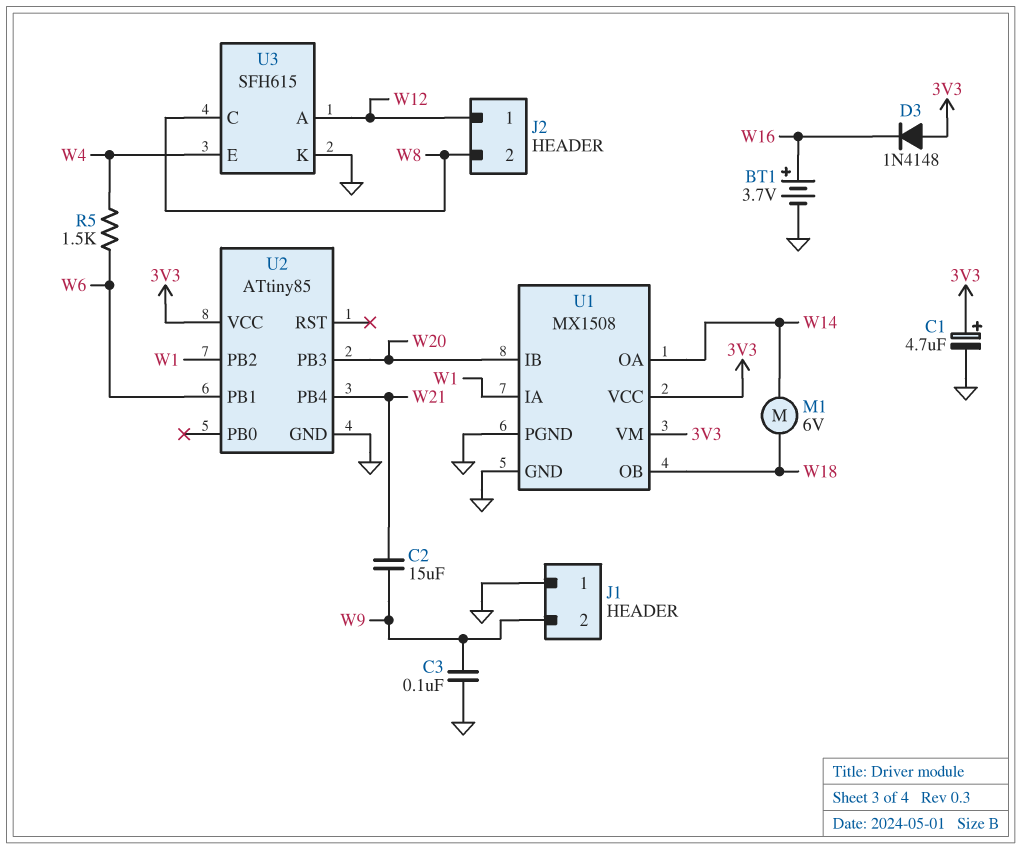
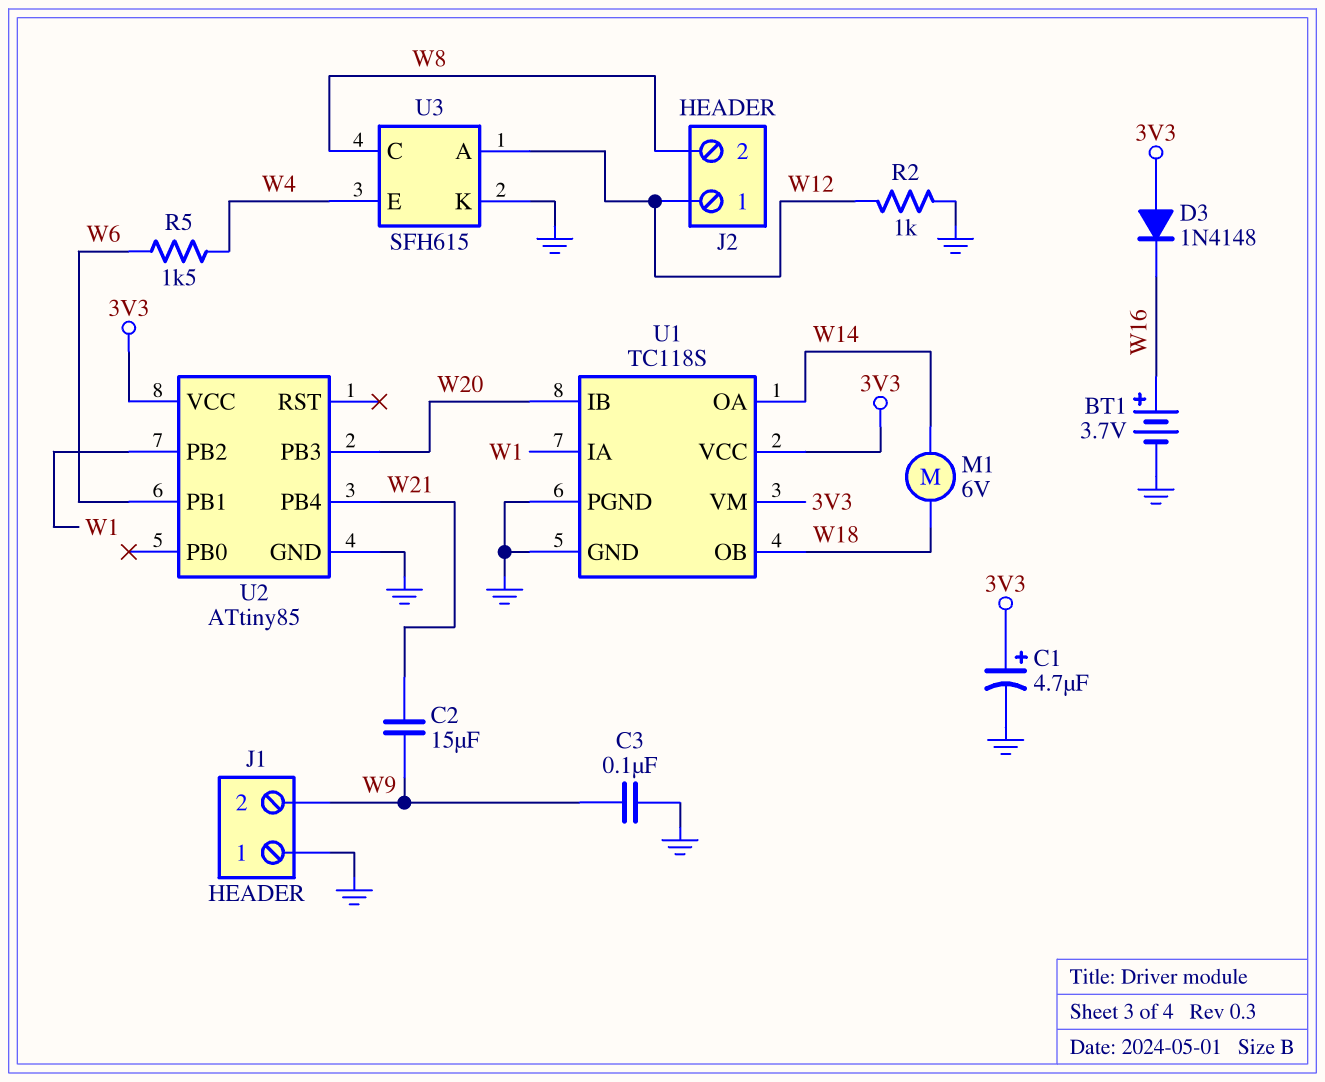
R2: none -> 1k (GND, W12)
U1: MX1508 -> TC118S

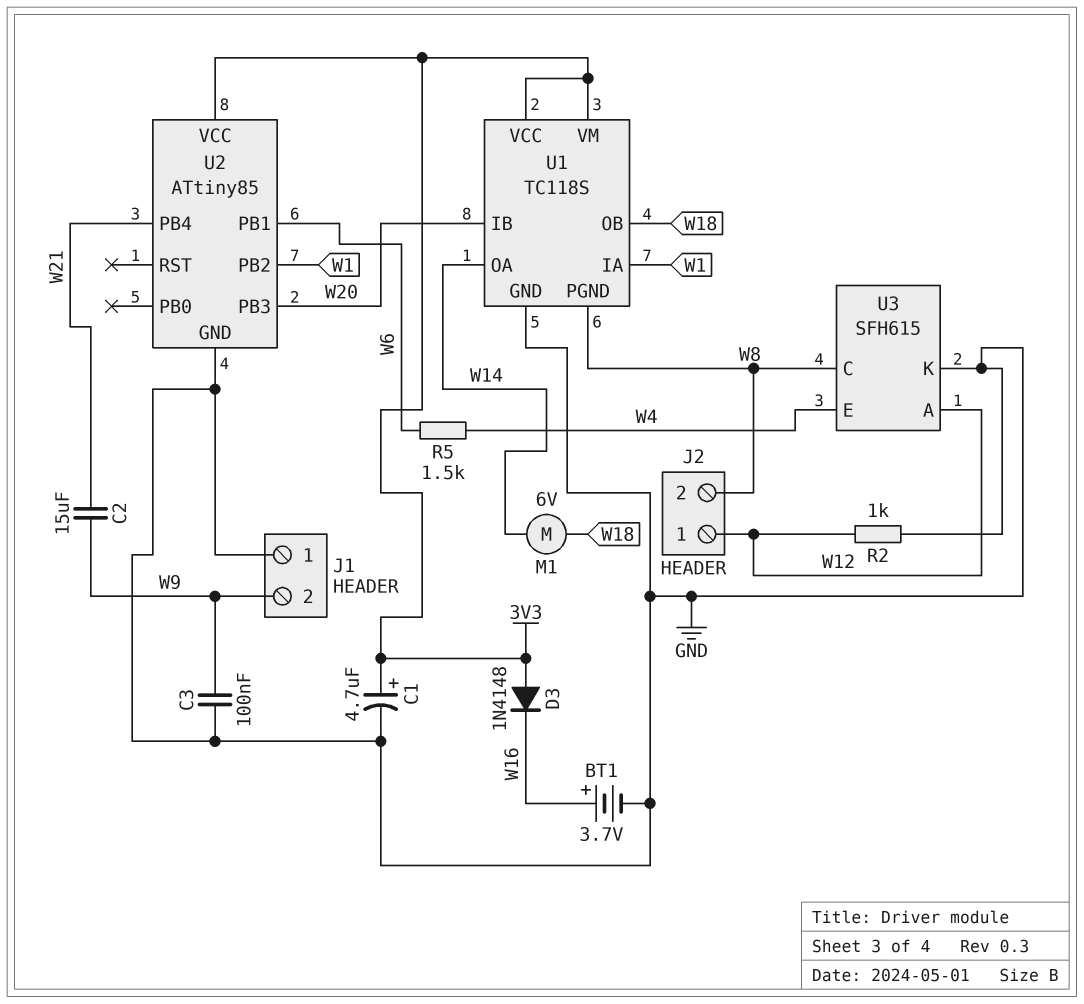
U1 pin PGND: GND -> W8

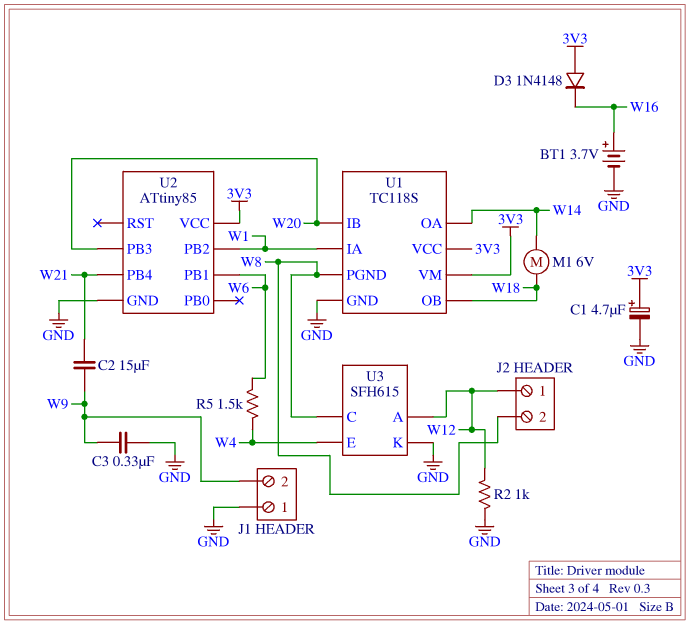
C3: 100nF (GND, W9) -> 330nF (GND, W9)

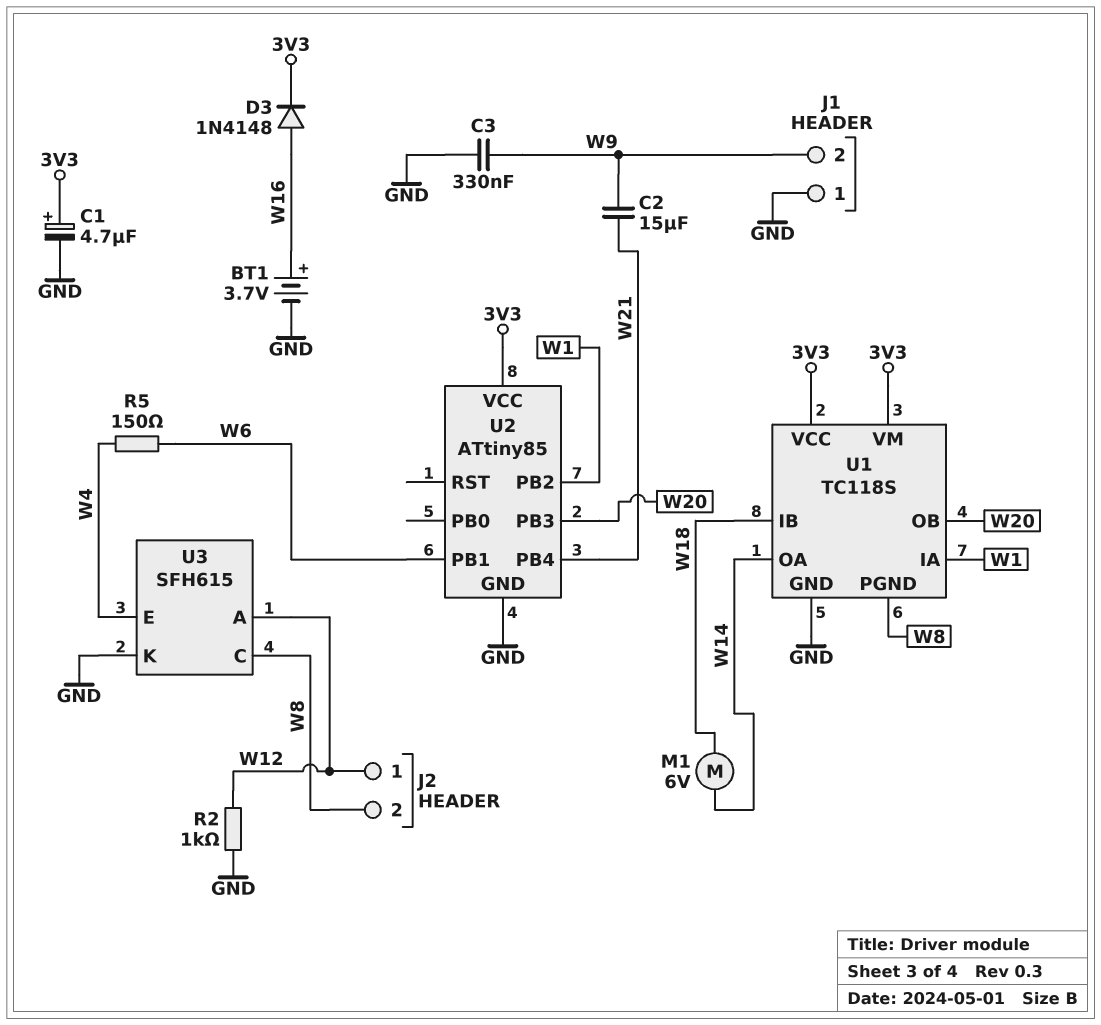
D3: diode 1N4148 (A 3V3, K W16) -> diode 1N4148 (A W16, K 3V3)
R5: 1.5k (W4, W6) -> 150 (W4, W6)
U1 pin IB: W20 -> W18
U1 pin OB: W18 -> W20

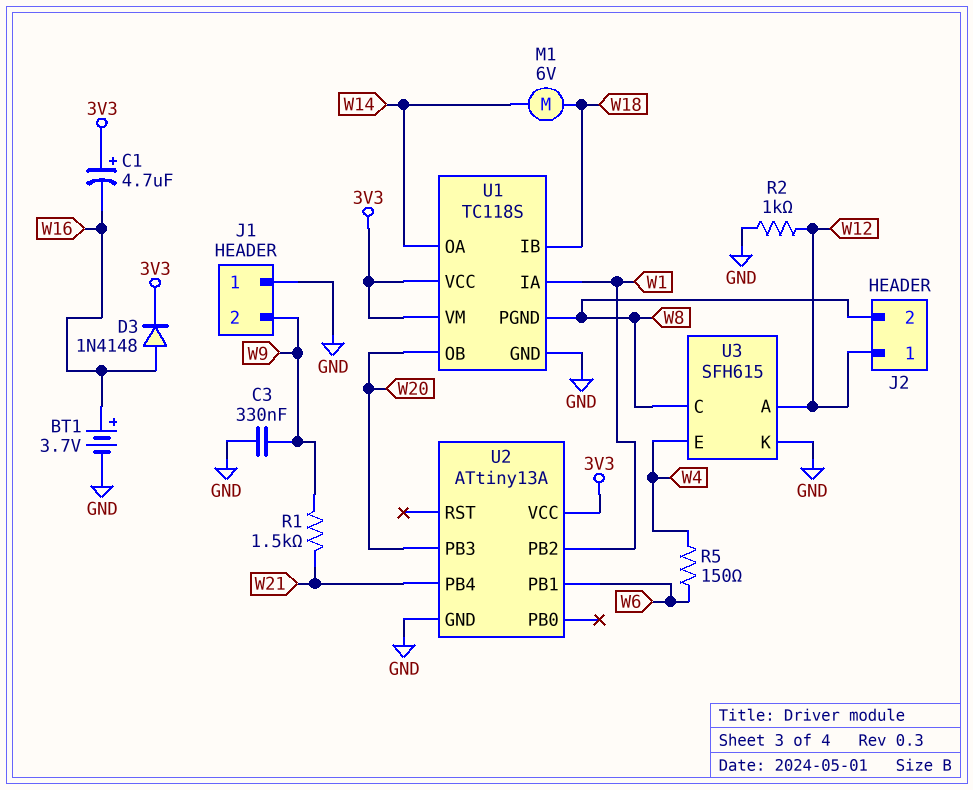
C1: 4.7uF (plus 3V3, minus GND) -> 4.7uF (plus 3V3, minus W16)
C2: 15uF (W9, W21) -> none
R1: none -> 1.5k (W9, W21)
U2: ATtiny85 -> ATtiny13A

